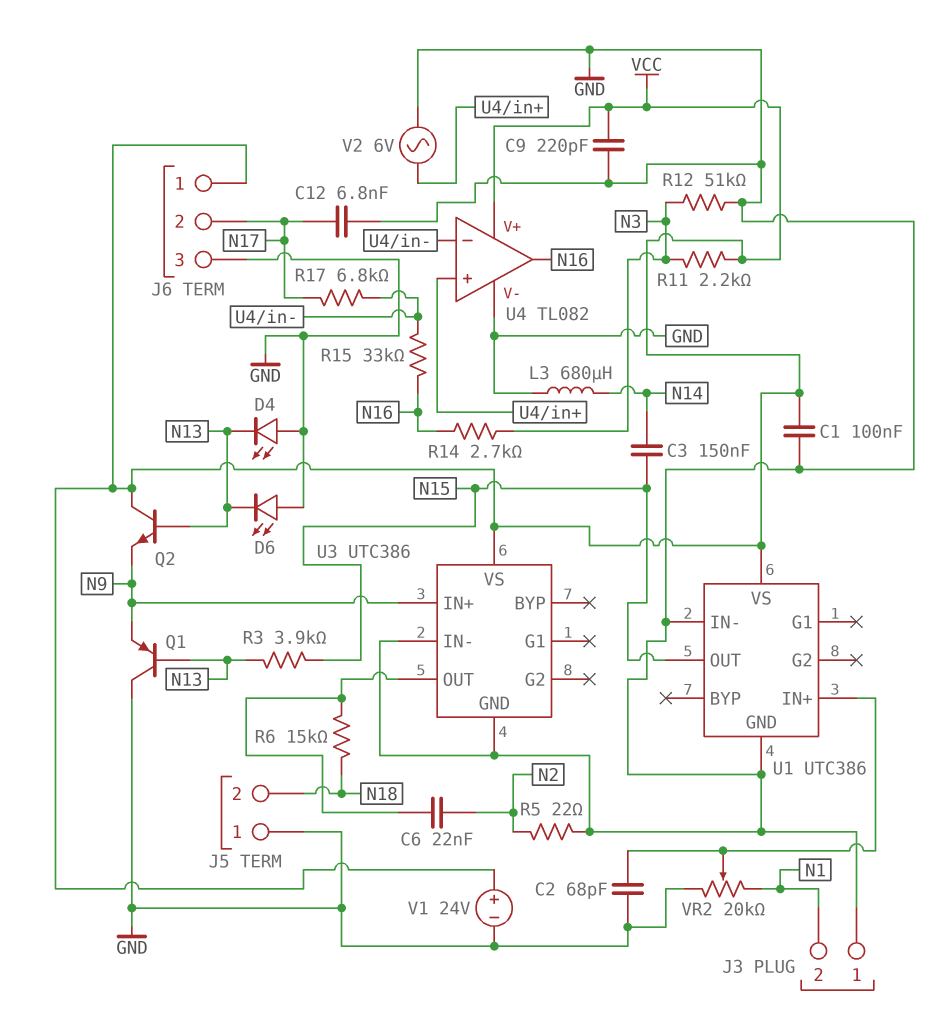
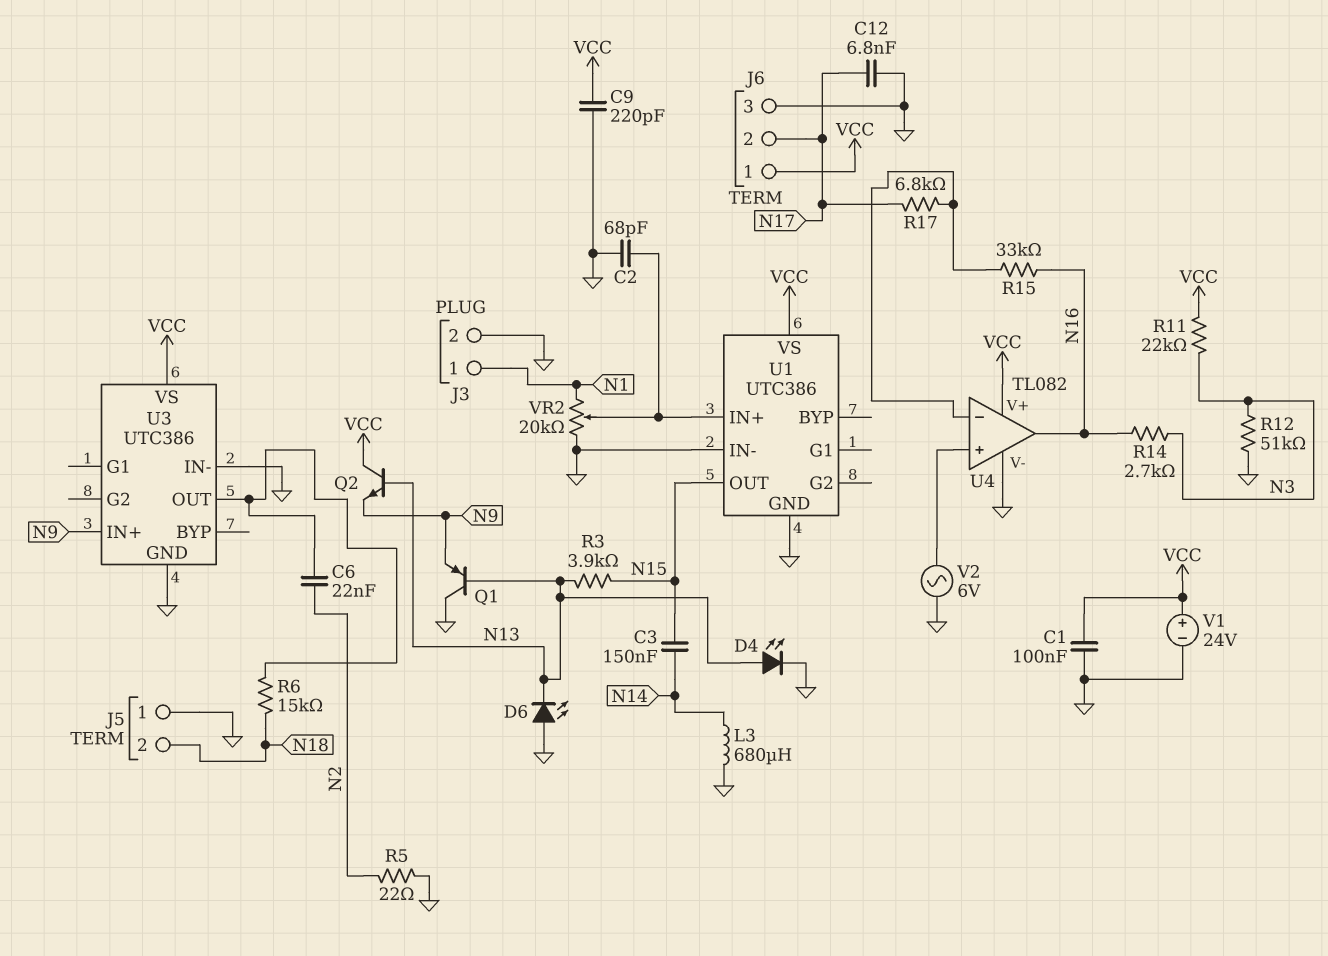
D4: LED (A GND, K N13) -> LED (A N13, K GND)
J3 pin 1: GND -> N1
J3 pin 2: N1 -> GND
R11: 2.2k (N3, VCC) -> 22k (N3, VCC)

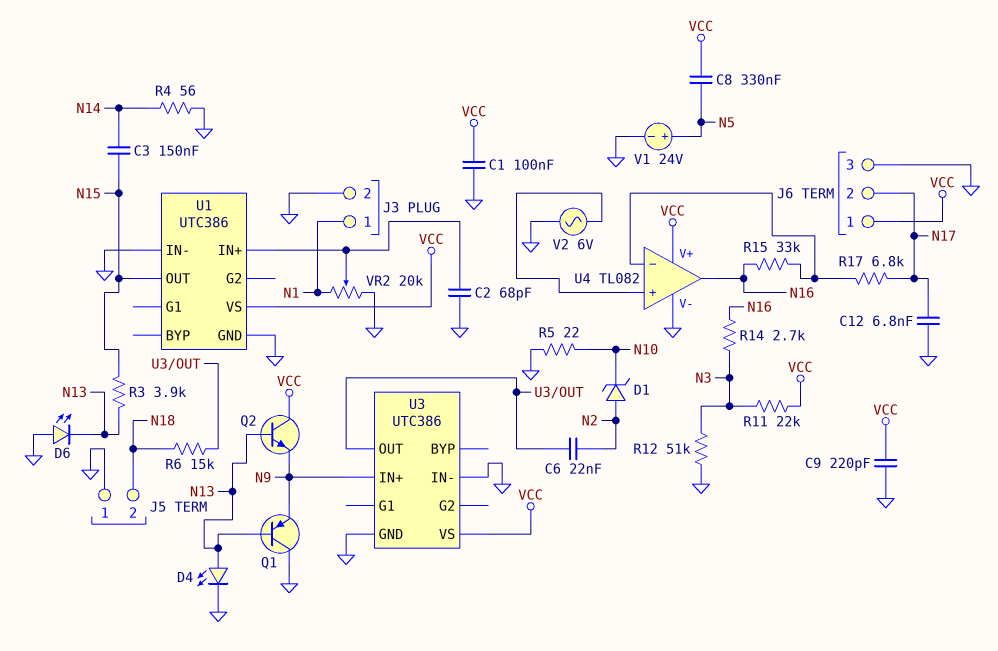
C8: none -> 330nF (N5, VCC)
D1: none -> zener (A N2, K N10)
L3: 680uH (GND, N14) -> none
R4: none -> 56 (GND, N14)
R5: 22 (GND, N2) -> 22 (GND, N10)
V1: 24V (plus VCC, minus GND) -> 24V (plus N5, minus GND)

